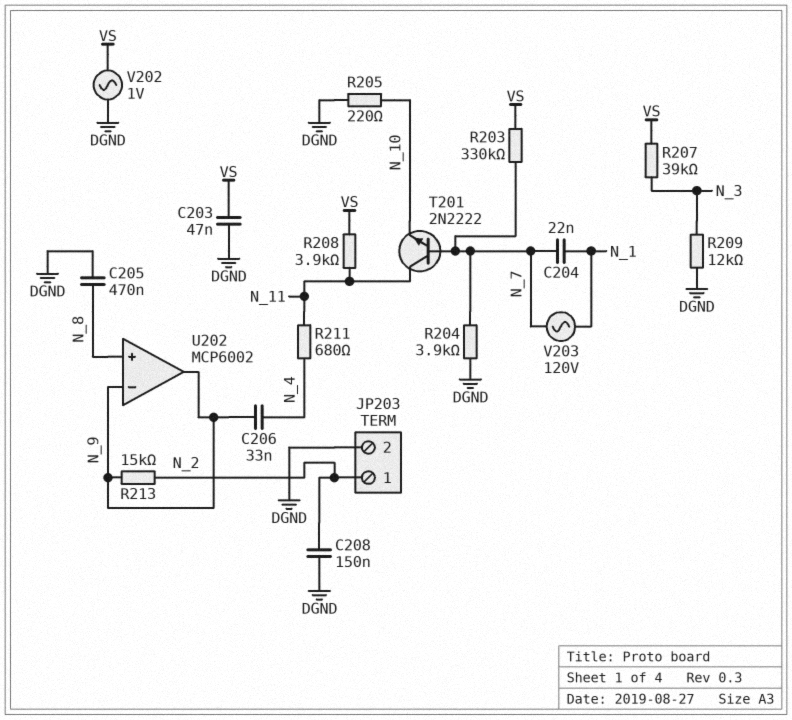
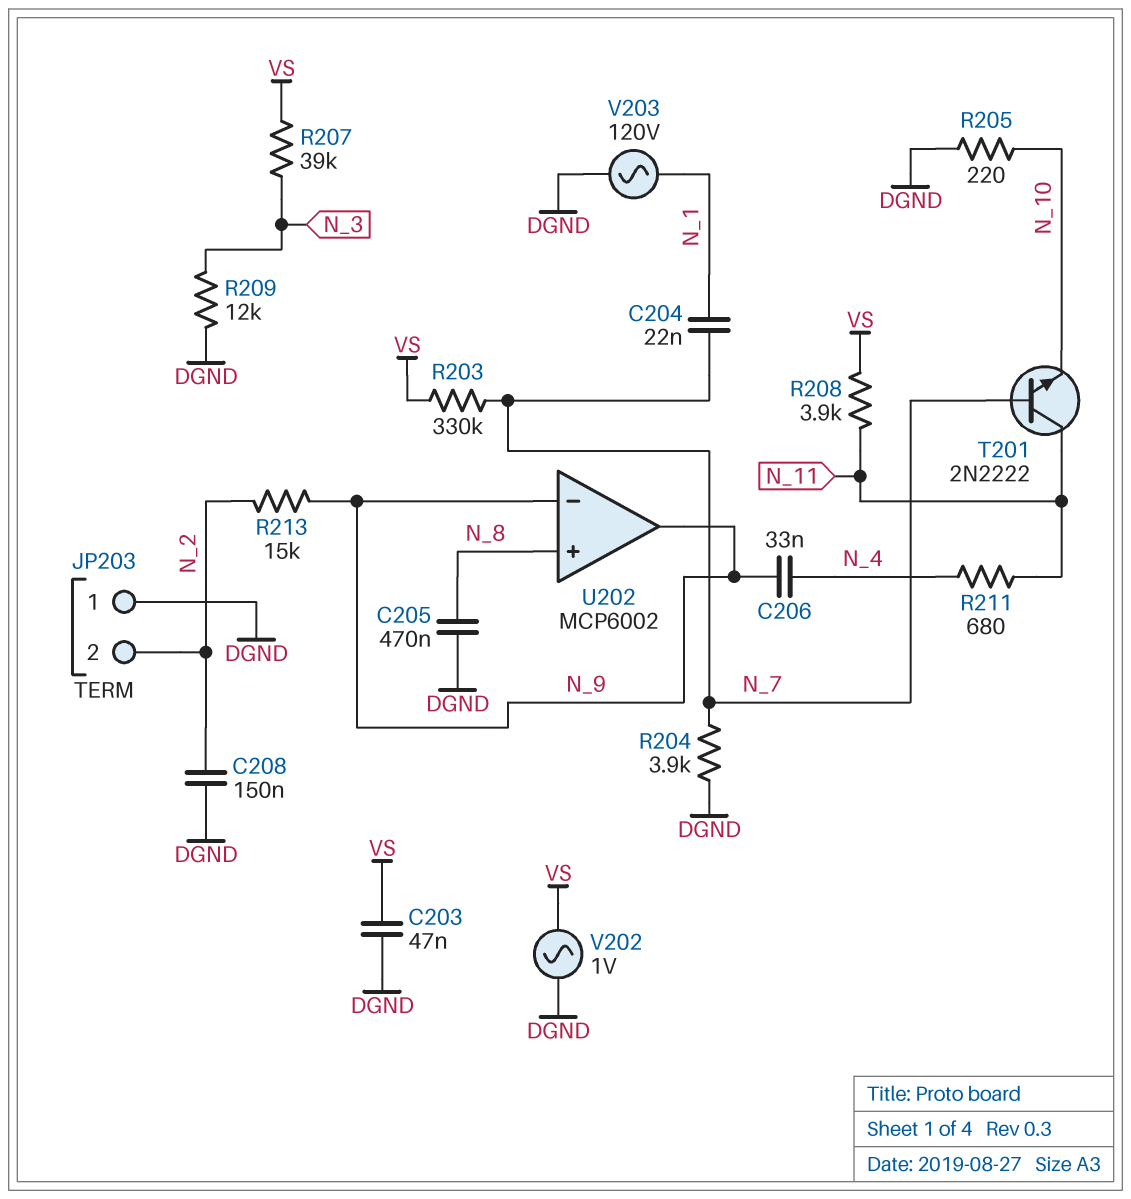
JP203 pin 1: N_2 -> DGND
JP203 pin 2: DGND -> N_2
V203: AC 120V (N_1, N_7) -> AC 120V (DGND, N_1)

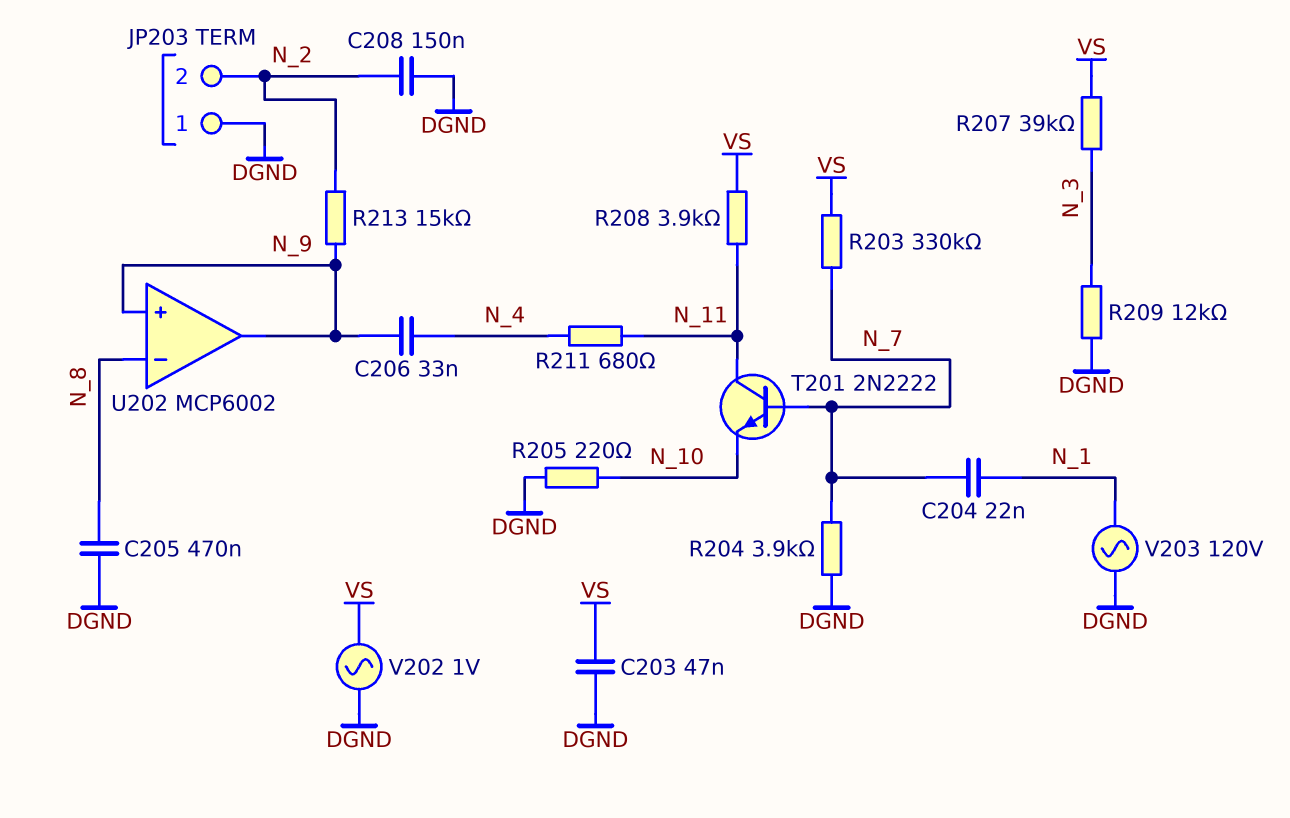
U202 pin in+: N_8 -> N_9
U202 pin in-: N_9 -> N_8

